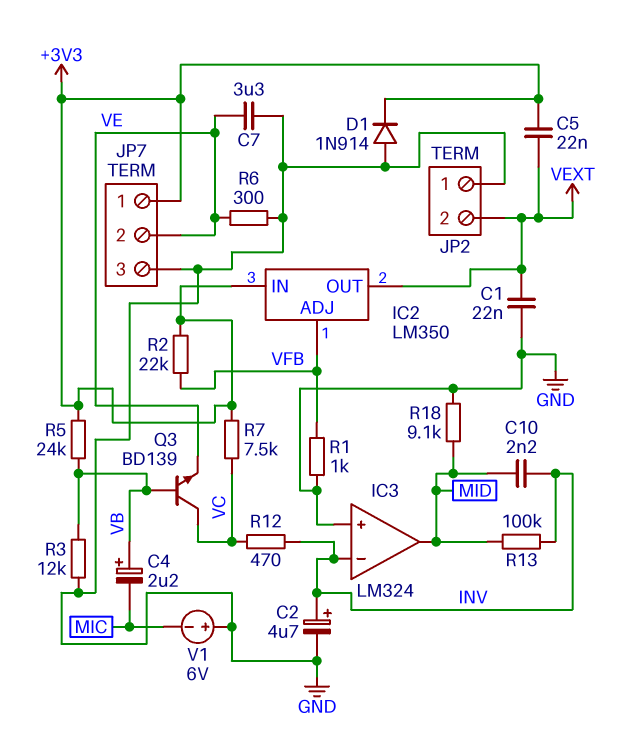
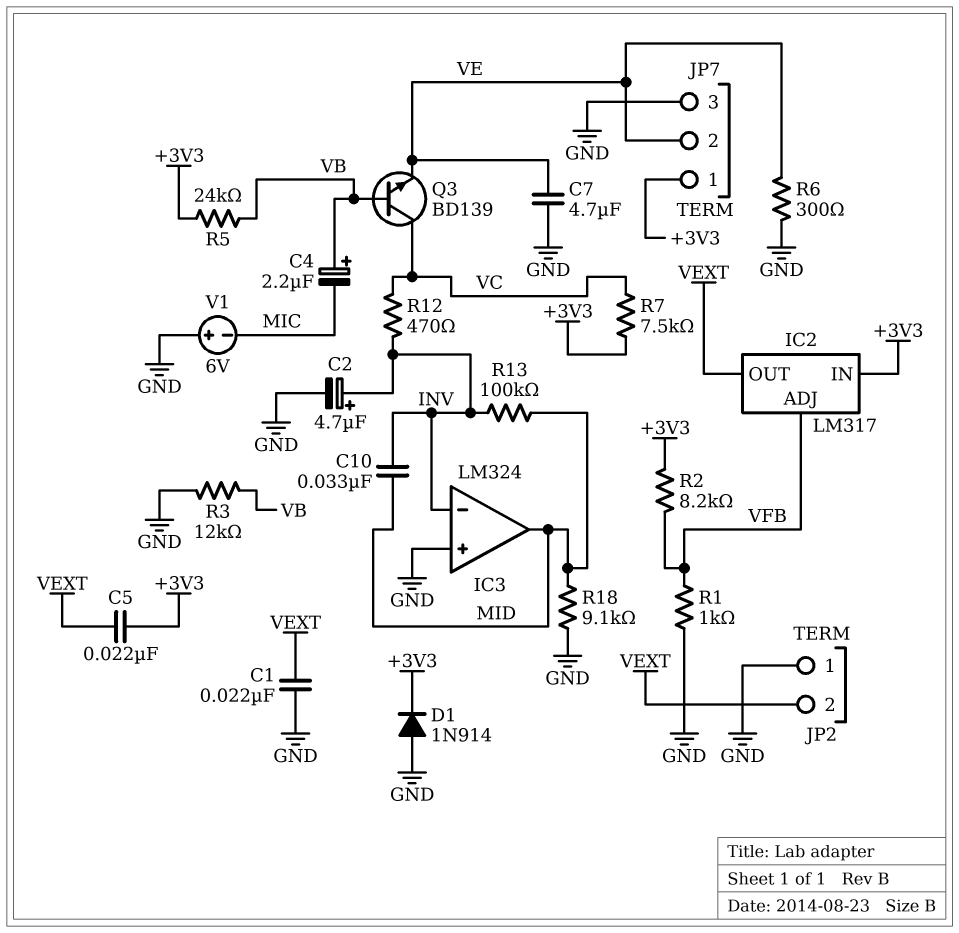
C7: 3.3uF (GND, VE) -> 4.7uF (GND, VE)
C10: 2.2nF (INV, MID) -> 33nF (INV, MID)
IC2: LM350 -> LM317
R2: 22k (+3V3, VFB) -> 8.2k (+3V3, VFB)

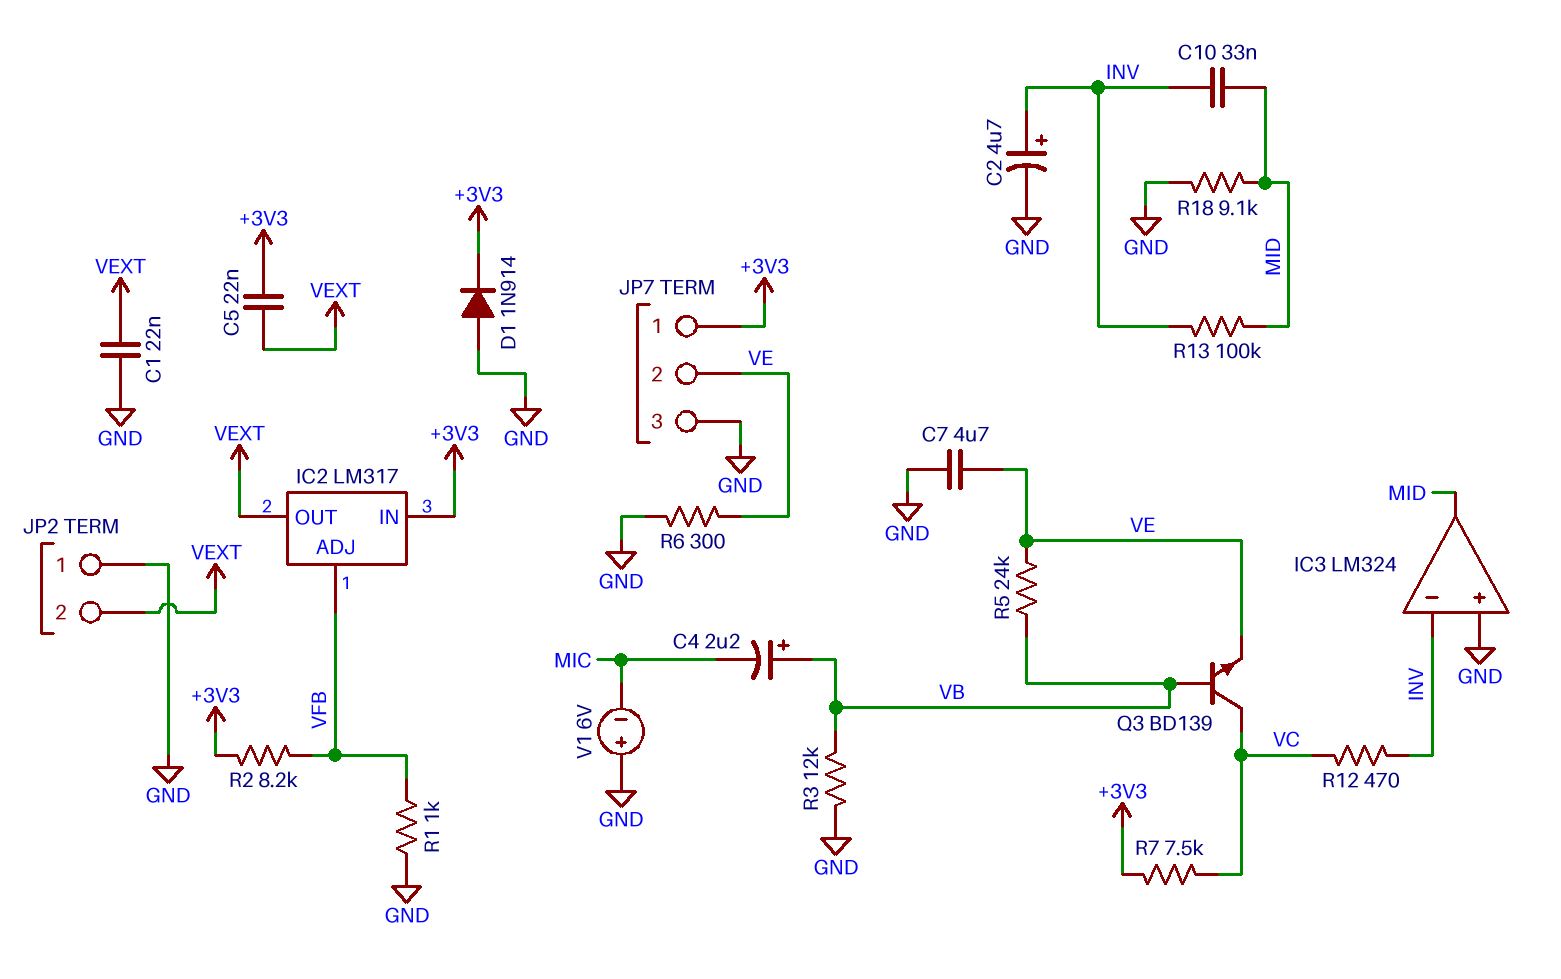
R5: 24k (+3V3, VB) -> 24k (VB, VE)

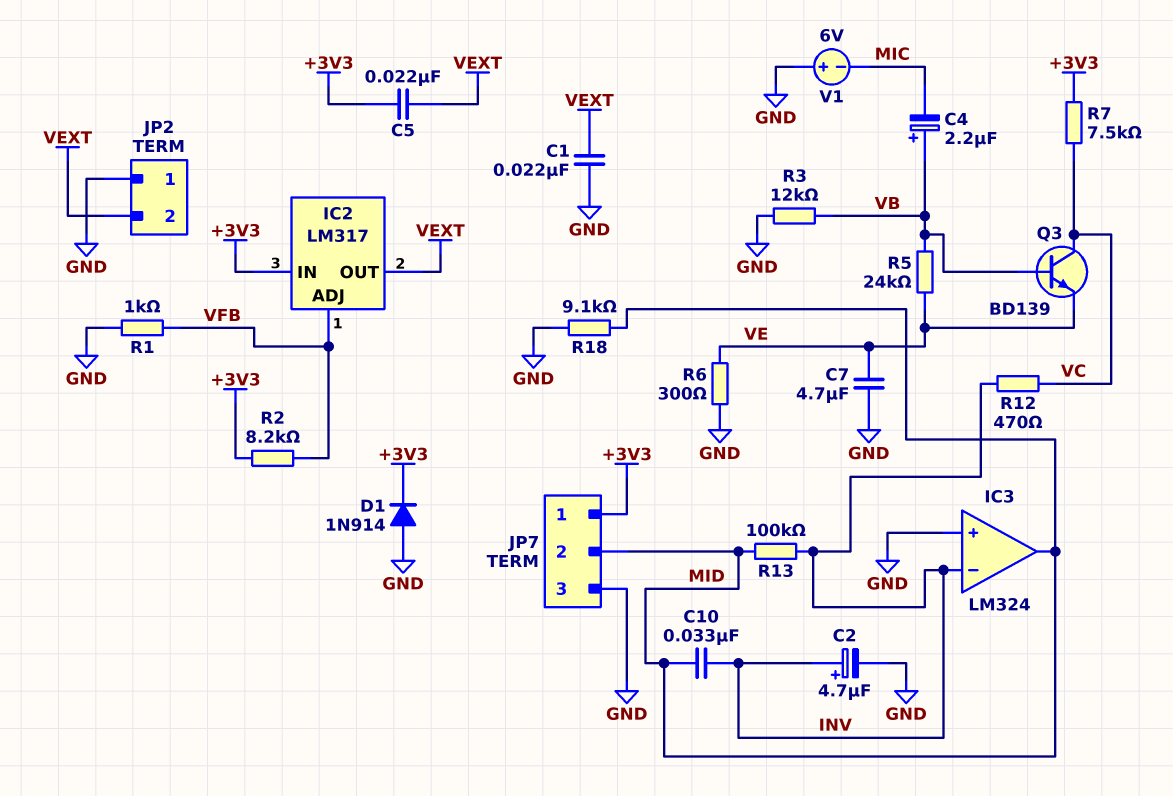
JP7 pin 2: VE -> MID

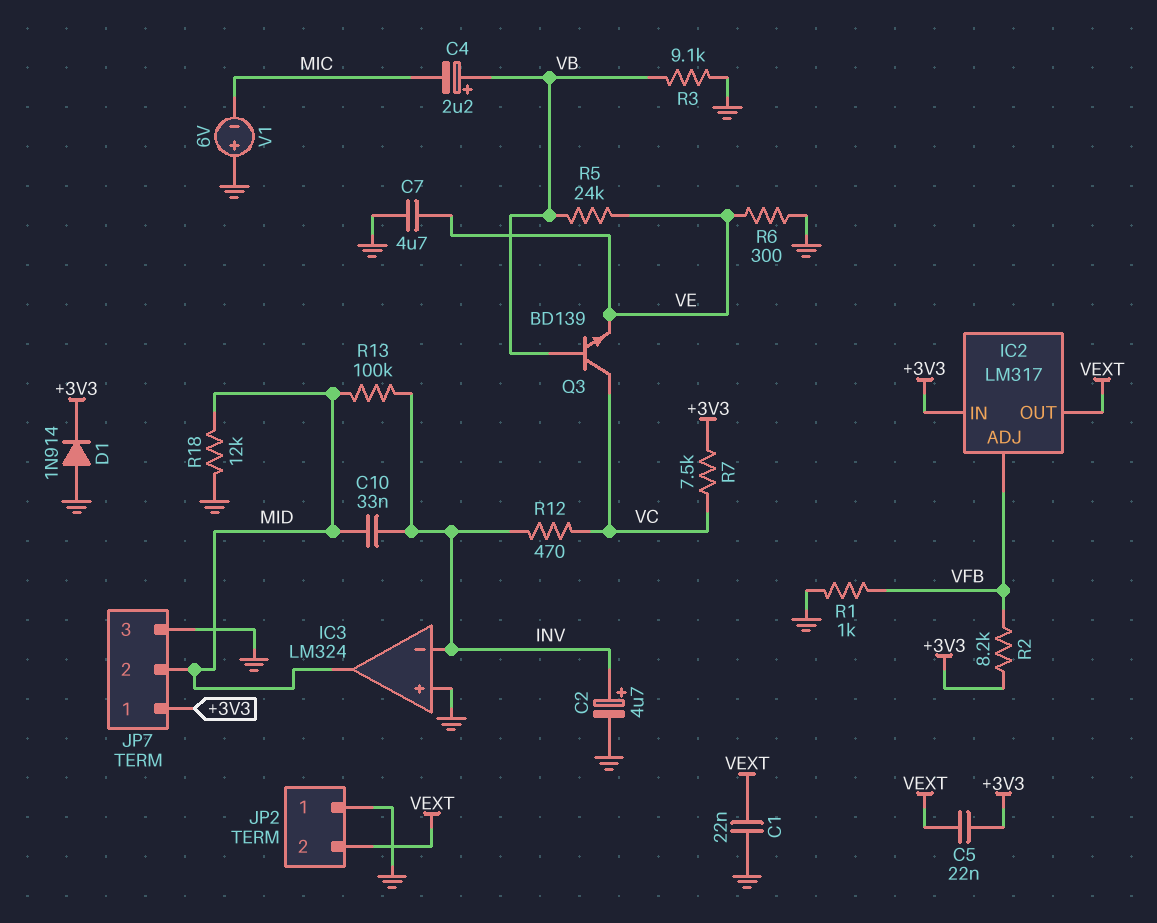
R3: 12k (GND, VB) -> 9.1k (GND, VB)
R18: 9.1k (GND, MID) -> 12k (GND, MID)

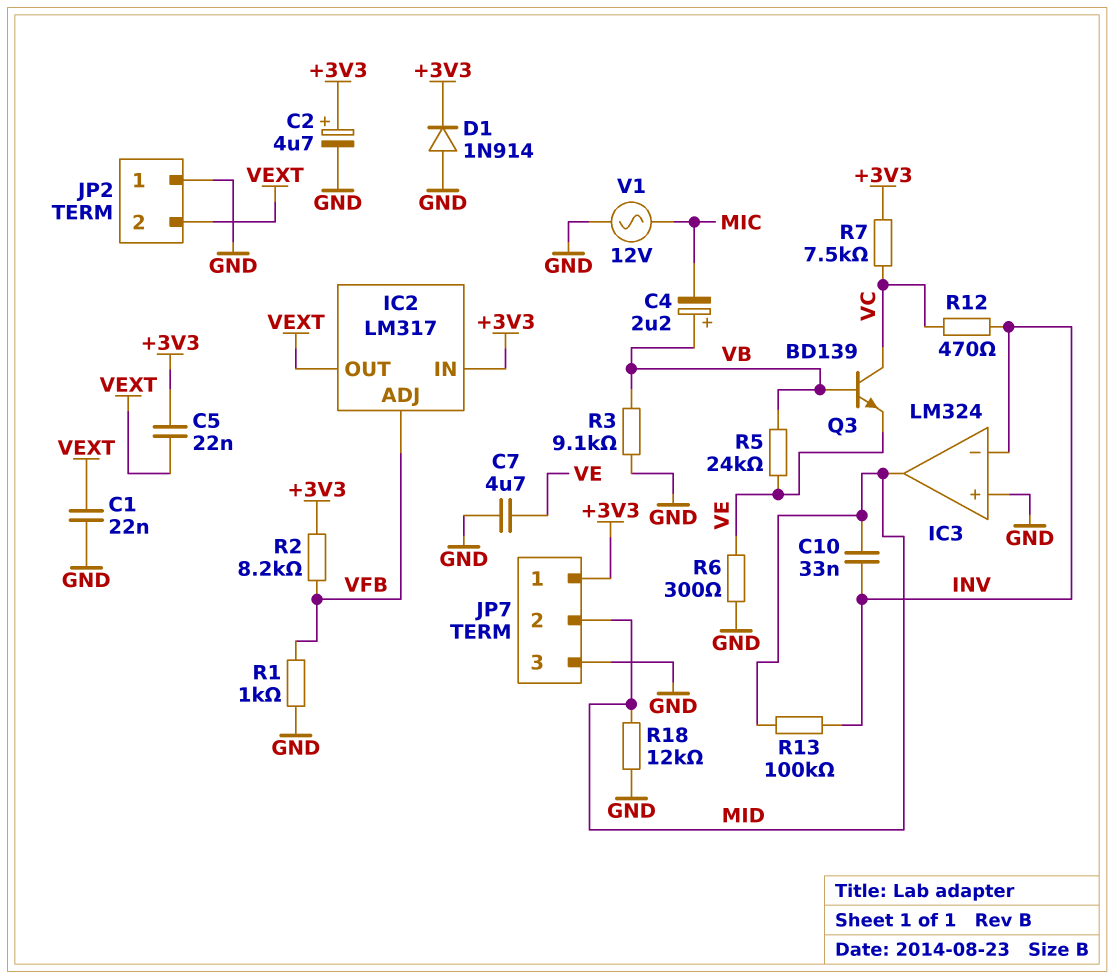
C2: 4.7uF (plus INV, minus GND) -> 4.7uF (plus +3V3, minus GND)
V1: 6V (plus GND, minus MIC) -> AC 12V (GND, MIC)

